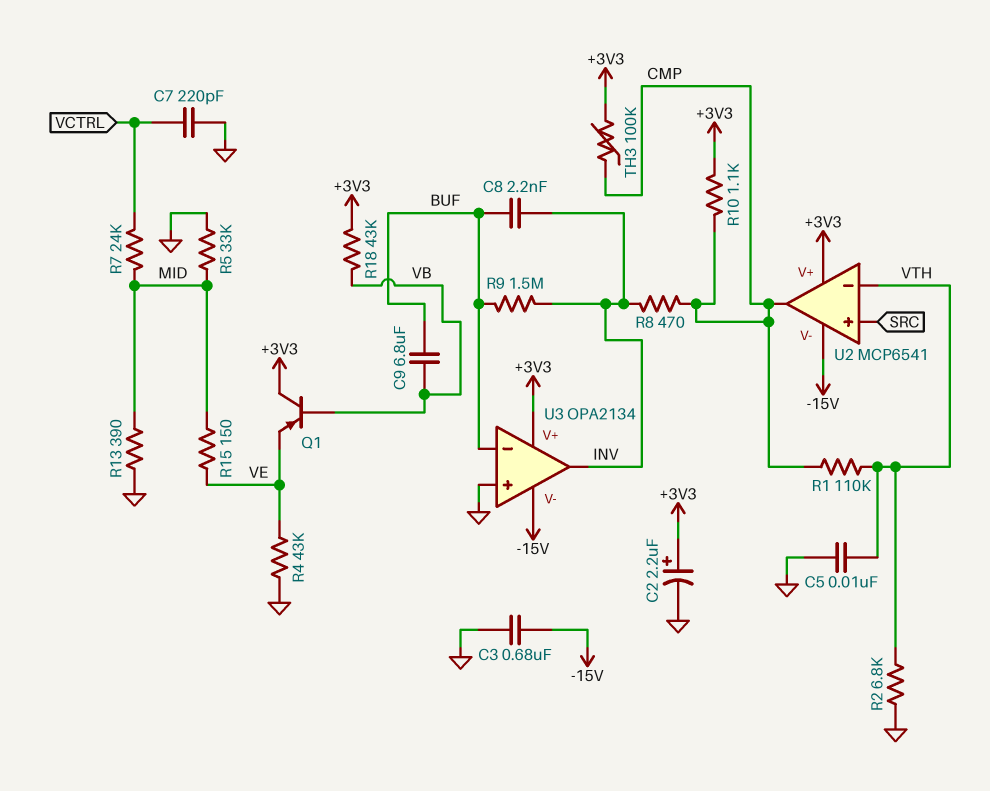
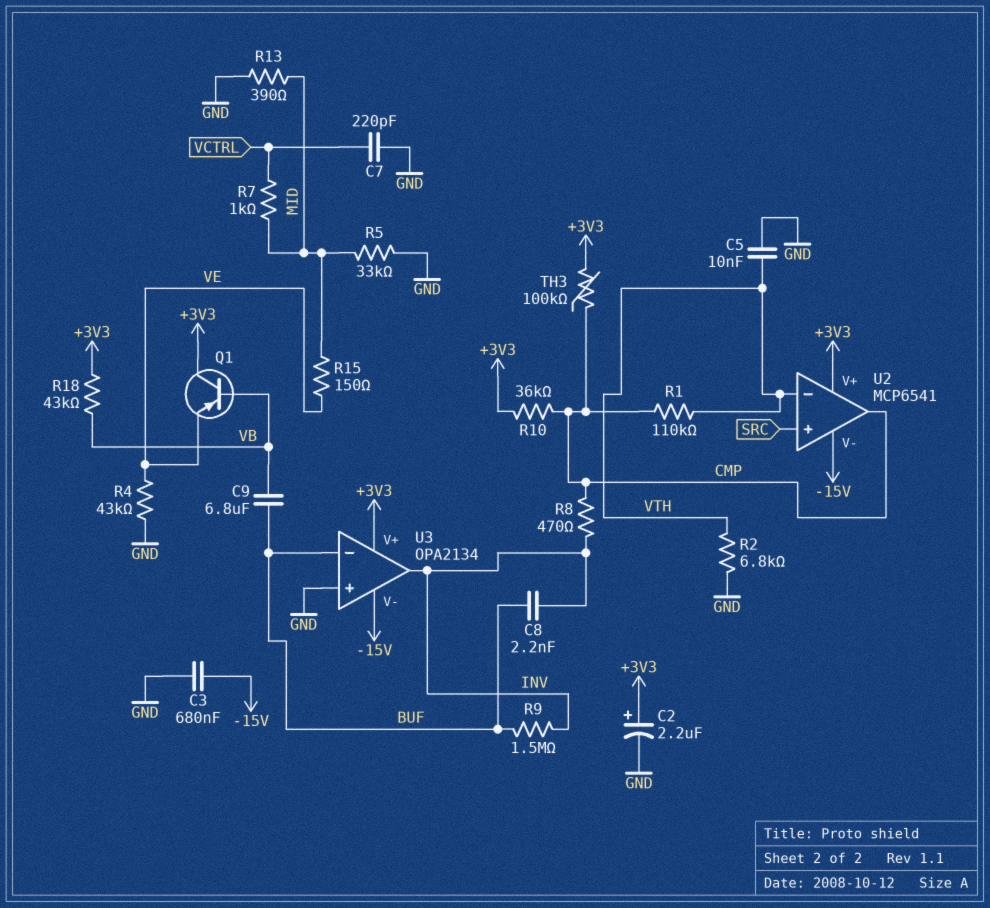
R7: 24k (MID, VCTRL) -> 1k (MID, VCTRL)
R10: 1.1k (+3V3, CMP) -> 36k (+3V3, CMP)

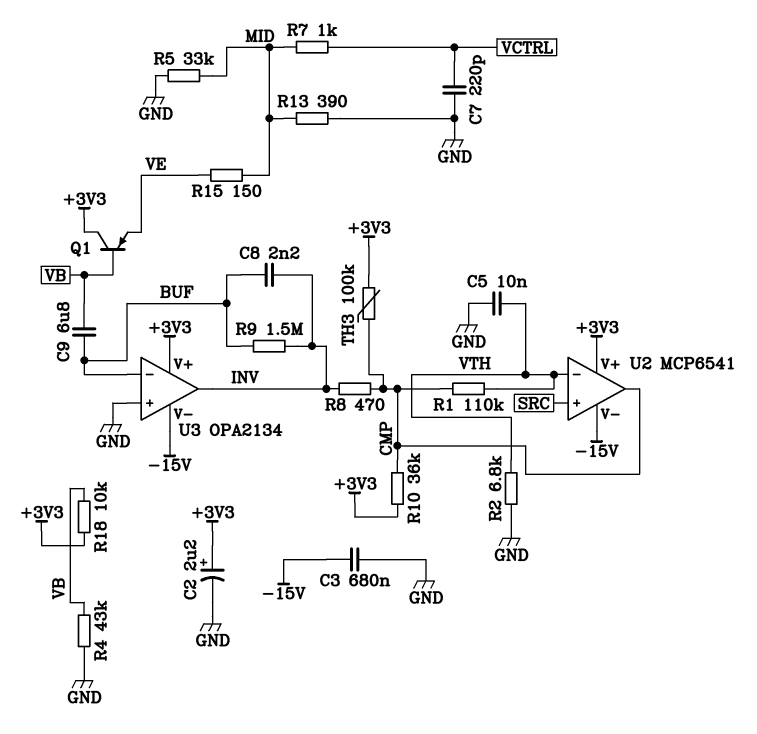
R4: 43k (GND, VE) -> 43k (GND, VB)
R18: 43k (+3V3, VB) -> 10k (+3V3, VB)

